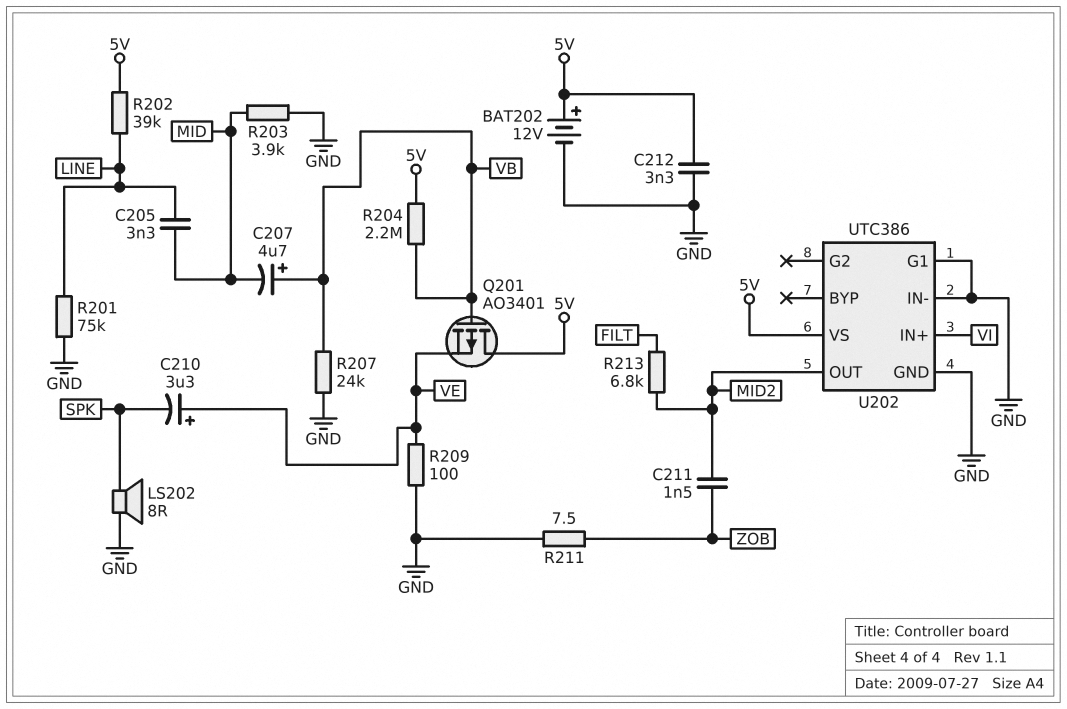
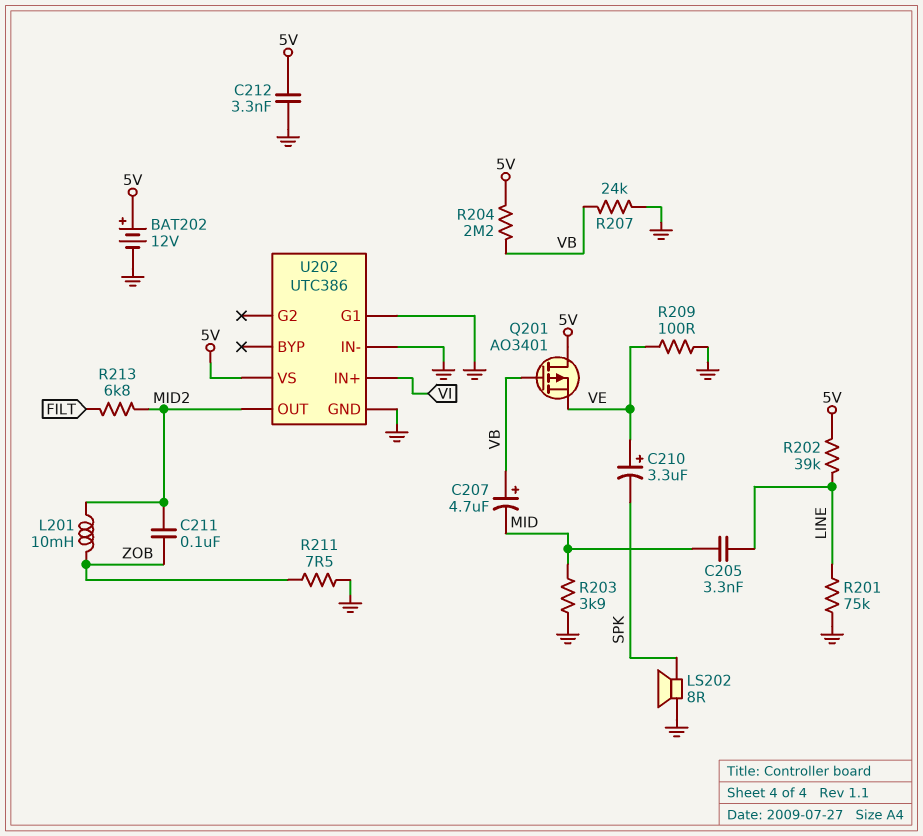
C211: 1.5nF (MID2, ZOB) -> 100nF (MID2, ZOB)
L201: none -> 10mH (MID2, ZOB)

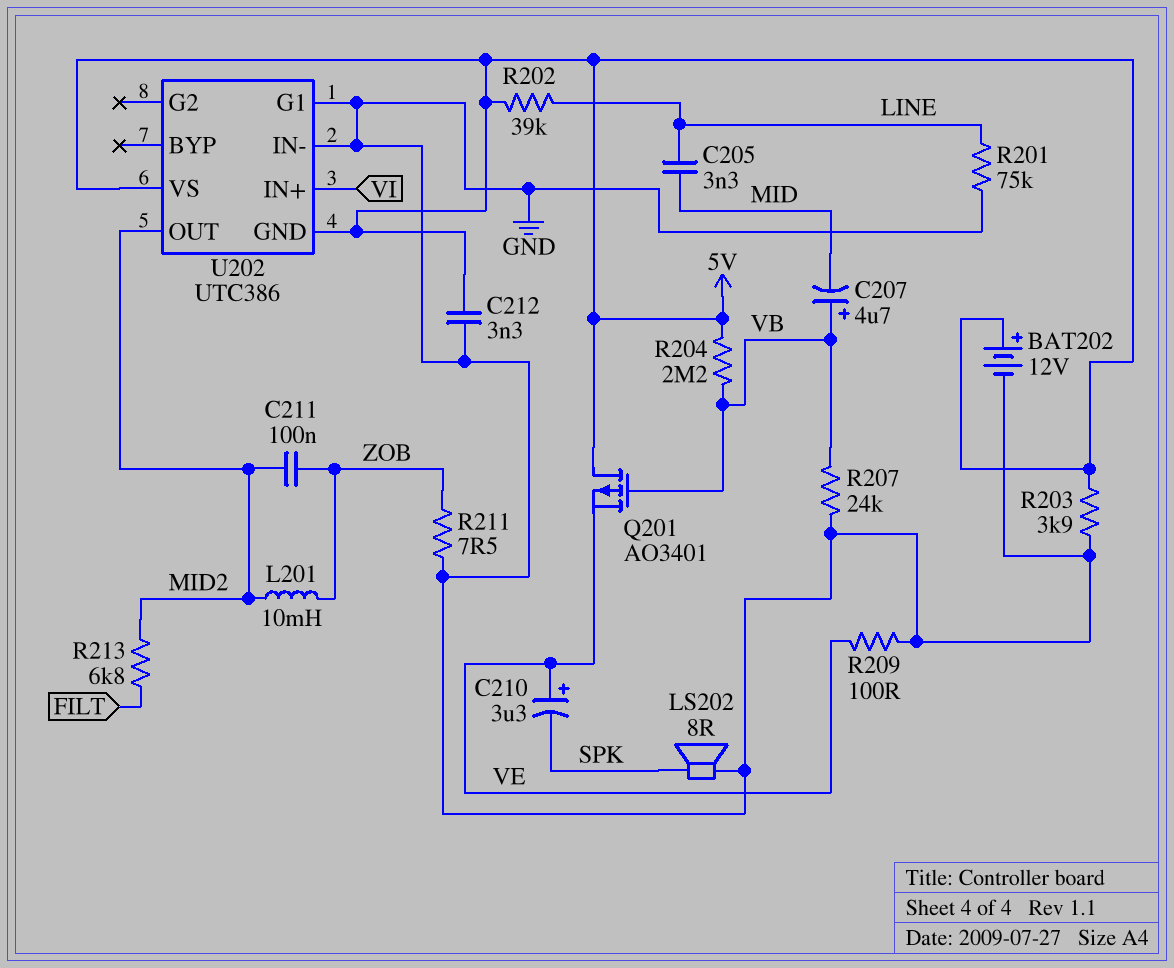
R203: 3.9k (GND, MID) -> 3.9k (5V, GND)
U202 pin GND: GND -> 5V

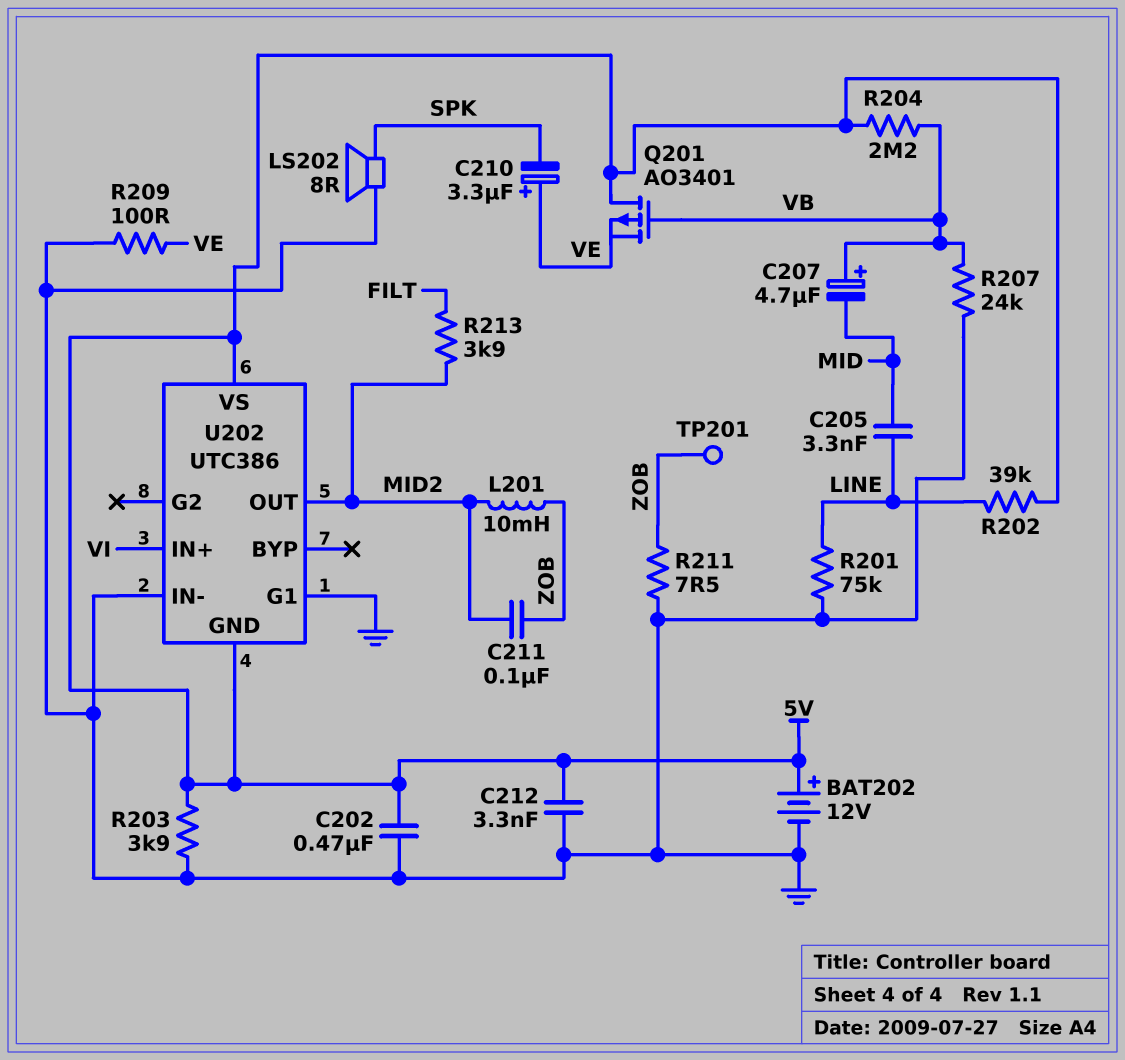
C202: none -> 470nF (5V, GND)
R213: 6.8k (FILT, MID2) -> 3.9k (FILT, MID2)
TP201: none -> test point (ZOB)

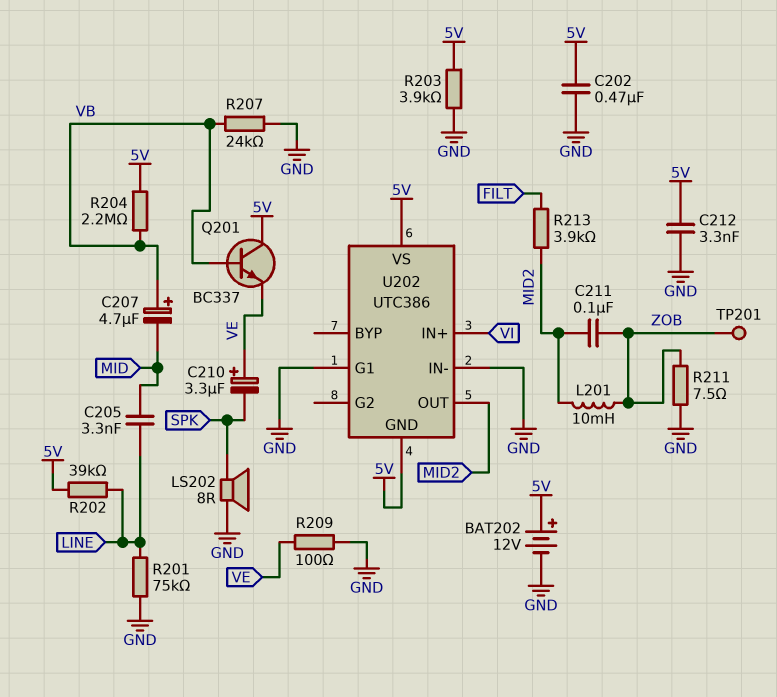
Q201: PMOS AO3401 (G VB, D 5V, S VE) -> NPN BC337 (B VB, C 5V, E VE)

